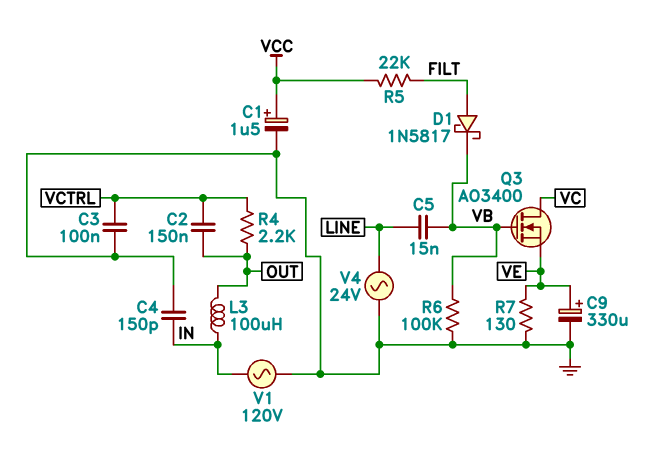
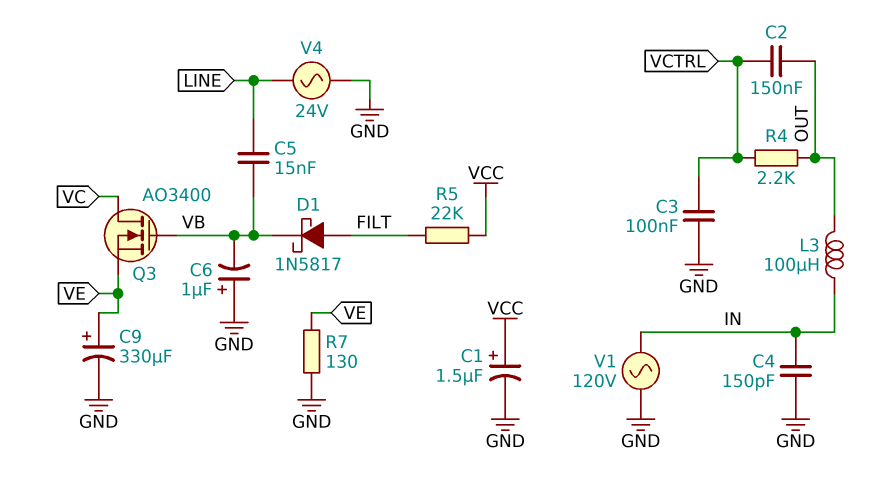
C6: none -> 1uF (plus GND, minus VB)
R6: 100k (GND, VB) -> none

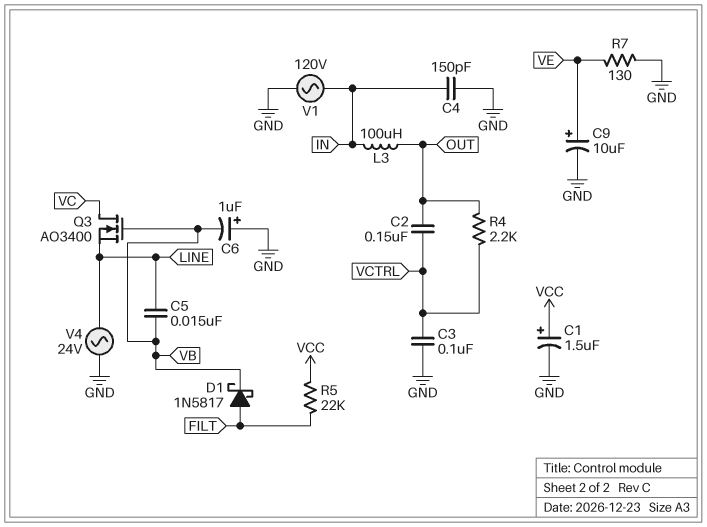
C9: 330uF (plus VE, minus GND) -> 10uF (plus VE, minus GND)
Q3: NMOS AO3400 (G VB, D VC, S VE) -> NMOS AO3400 (G VB, D VC, S LINE)

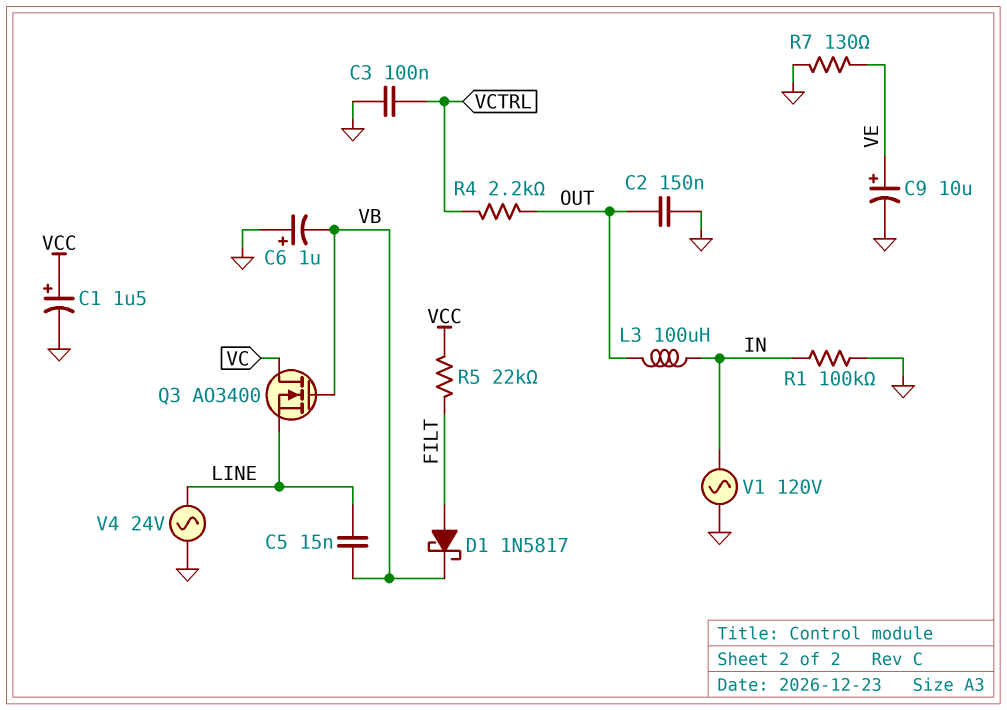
C2: 150nF (OUT, VCTRL) -> 150nF (GND, OUT)
C4: 150pF (GND, IN) -> none
R1: none -> 100k (GND, IN)

